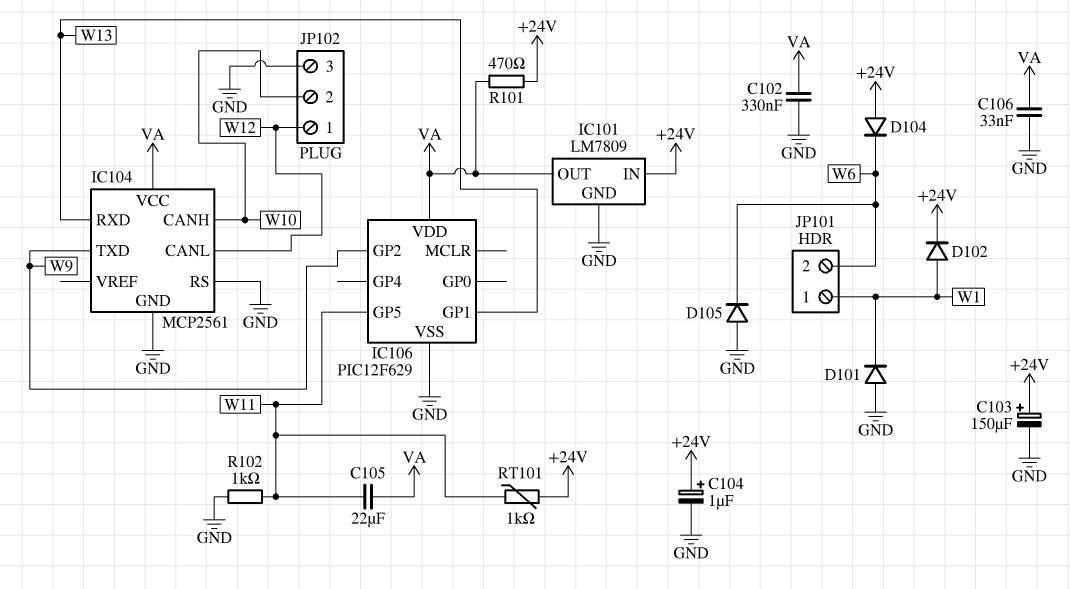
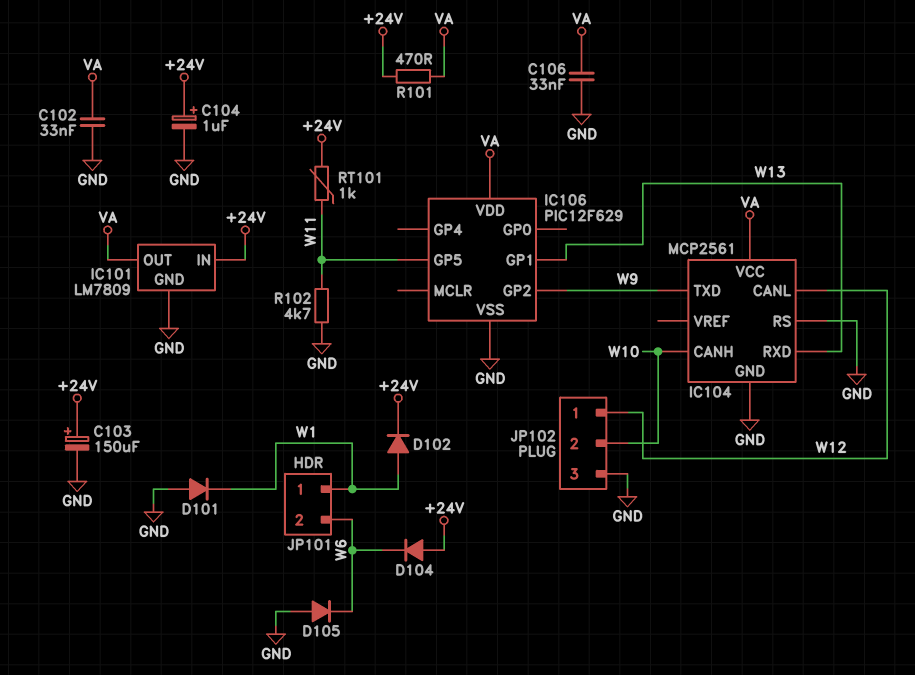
C102: 330nF (GND, VA) -> 33nF (GND, VA)
C105: 22uF (VA, W11) -> none
R102: 1k (GND, W11) -> 4.7k (GND, W11)

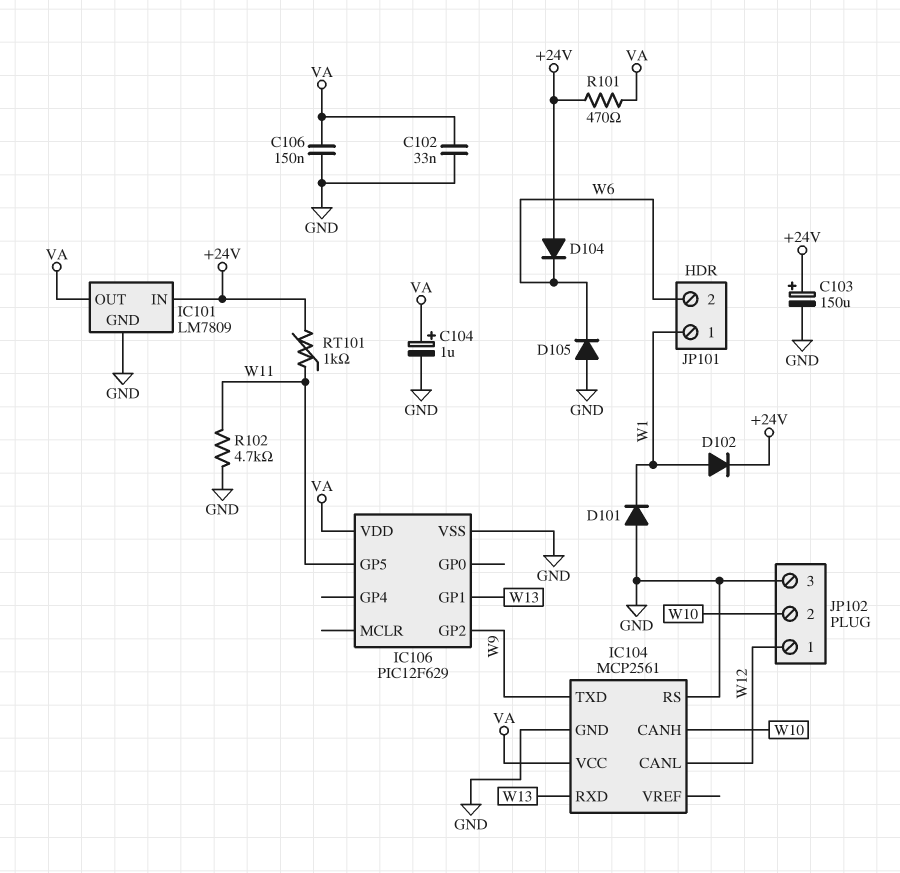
C104: 1uF (plus +24V, minus GND) -> 1uF (plus VA, minus GND)
C106: 33nF (GND, VA) -> 150nF (GND, VA)

